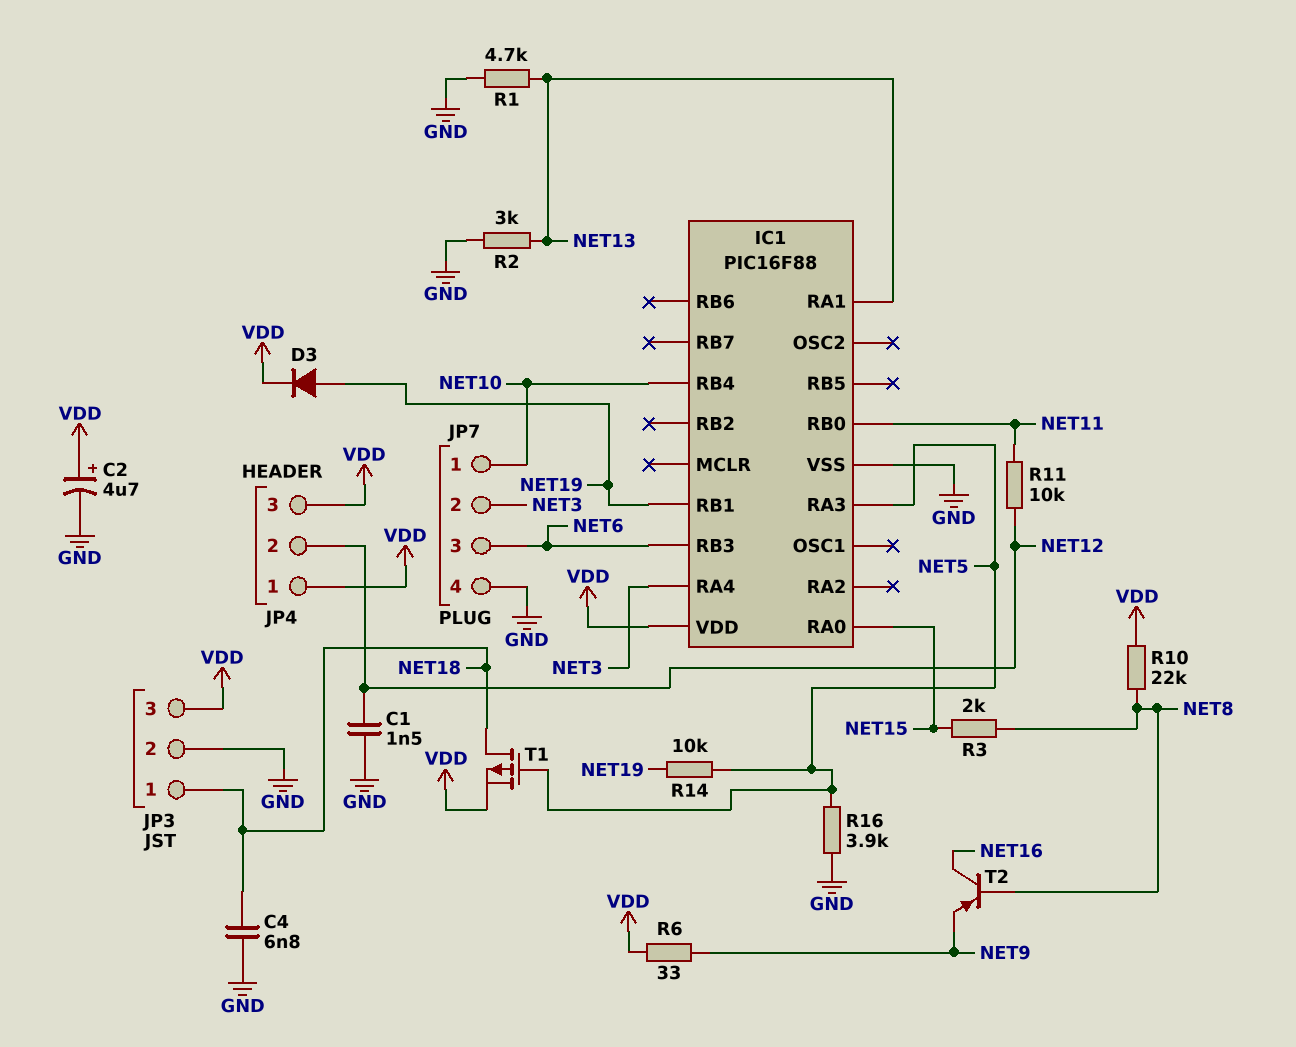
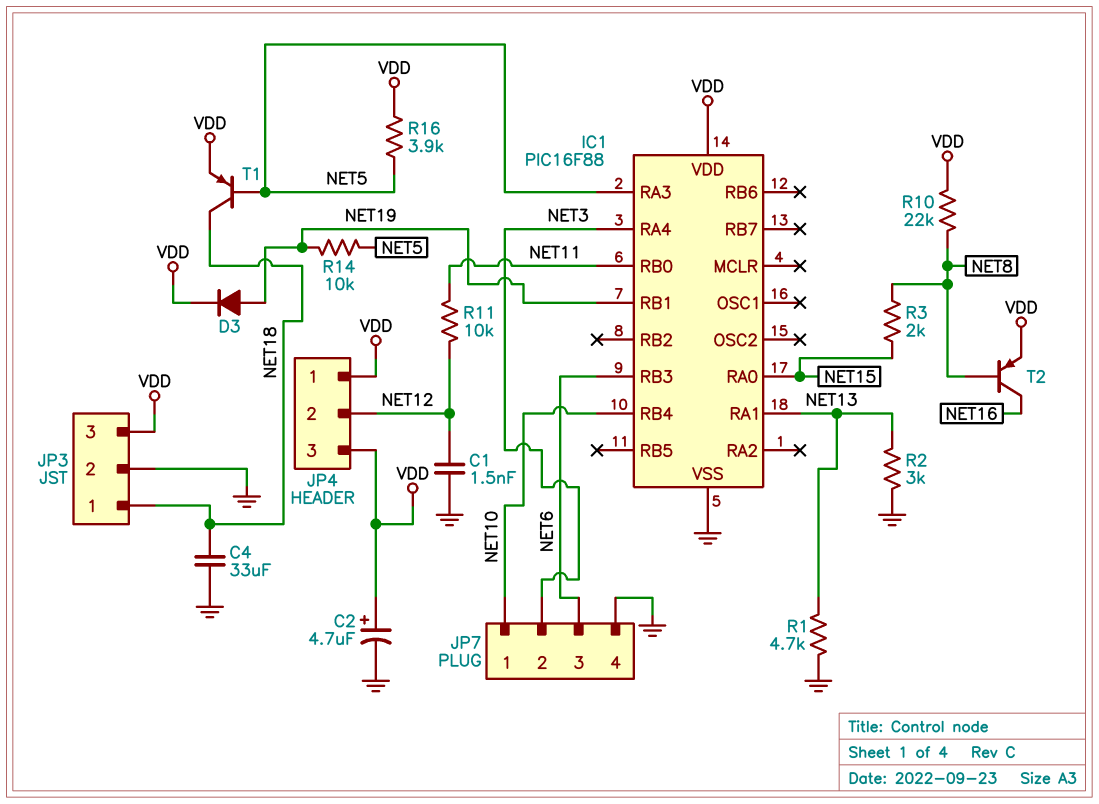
C4: 6.8nF (GND, NET18) -> 33uF (GND, NET18)
R6: 33 (NET9, VDD) -> none
R16: 3.9k (GND, NET5) -> 3.9k (NET5, VDD)
T1: PMOS (G NET5, D NET18, S VDD) -> PNP (B NET5, C NET18, E VDD)
T2: PNP (B NET8, C NET16, E NET9) -> PNP (B NET8, C NET16, E VDD)

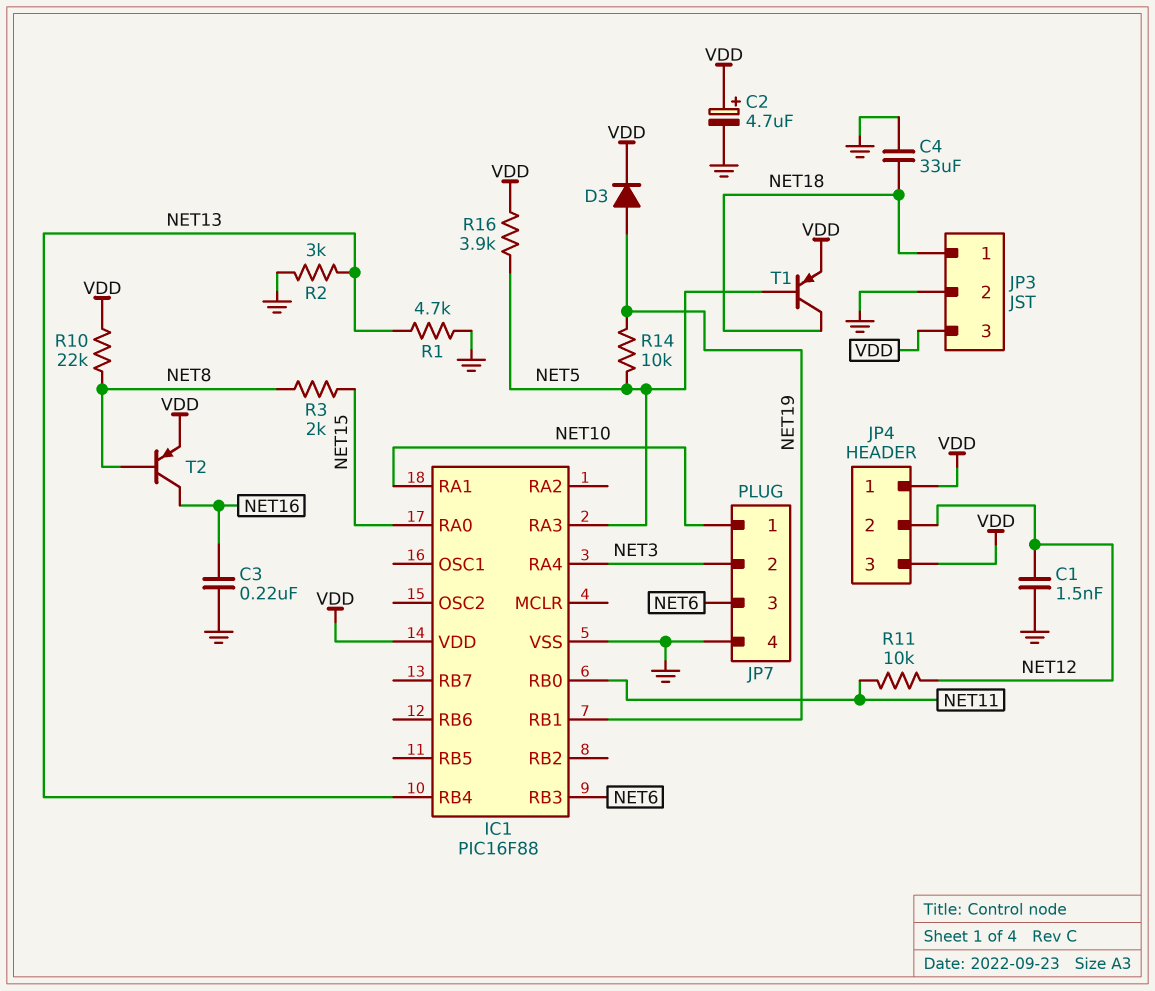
C3: none -> 220nF (GND, NET16)
IC1 pin RA1: NET13 -> NET10
IC1 pin RB4: NET10 -> NET13

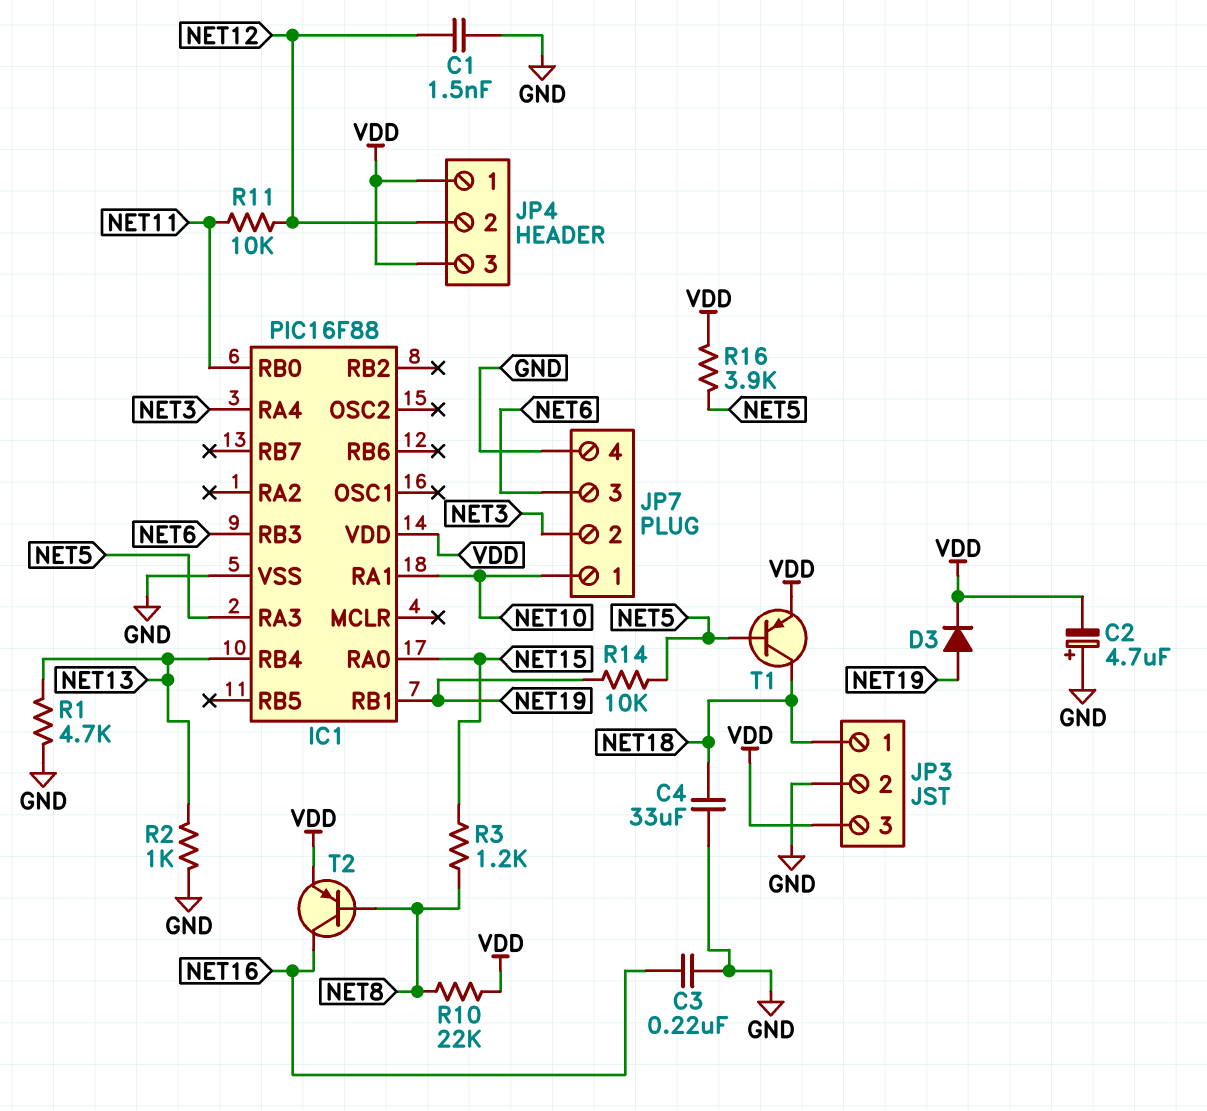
C2: 4.7uF (plus VDD, minus GND) -> 4.7uF (plus GND, minus VDD)
R2: 3k (GND, NET13) -> 1k (GND, NET13)
R3: 2k (NET8, NET15) -> 1.2k (NET8, NET15)

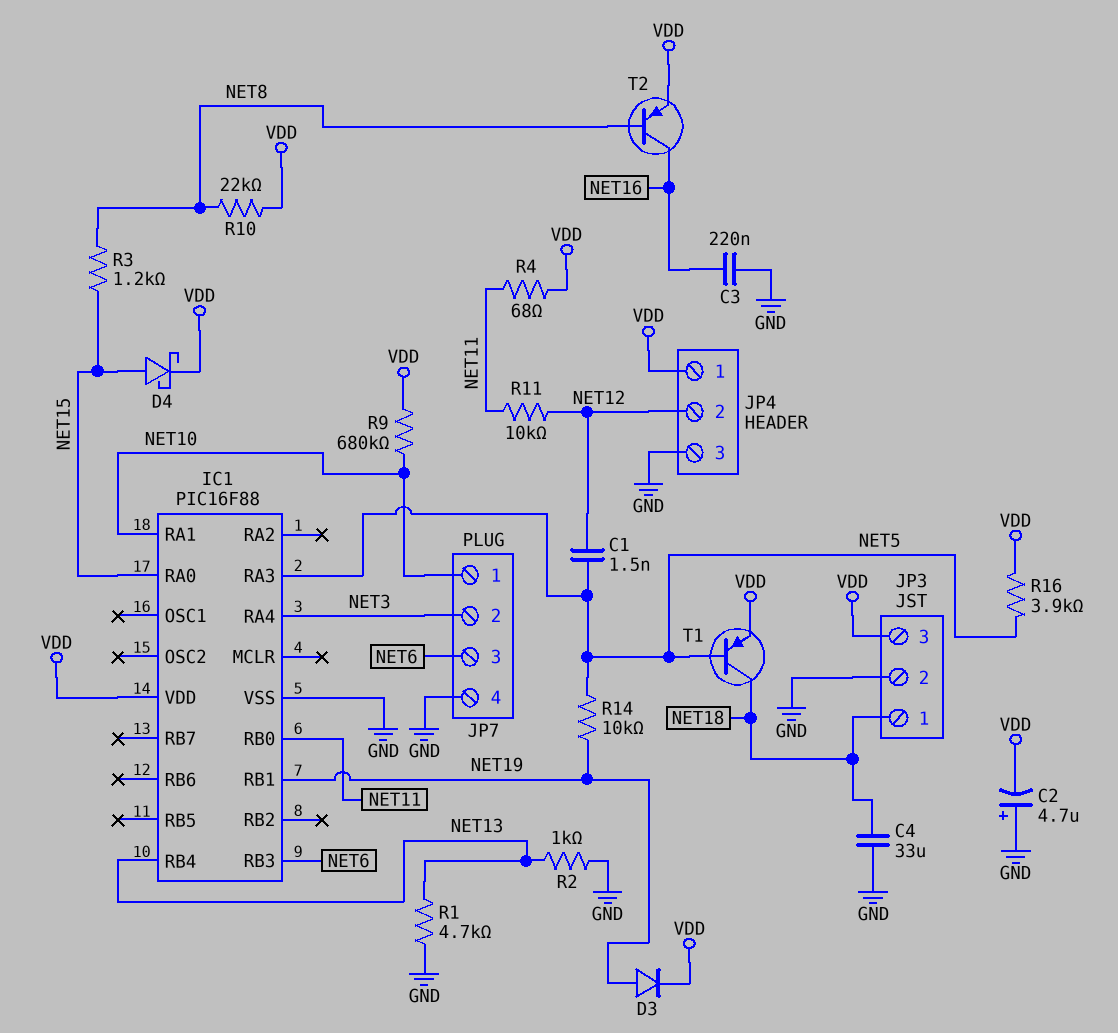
C1: 1.5nF (GND, NET12) -> 1.5nF (NET5, NET12)
D4: none -> schottky (A NET15, K VDD)
JP4 pin 3: VDD -> GND
R4: none -> 68 (NET11, VDD)
R9: none -> 680k (NET10, VDD)

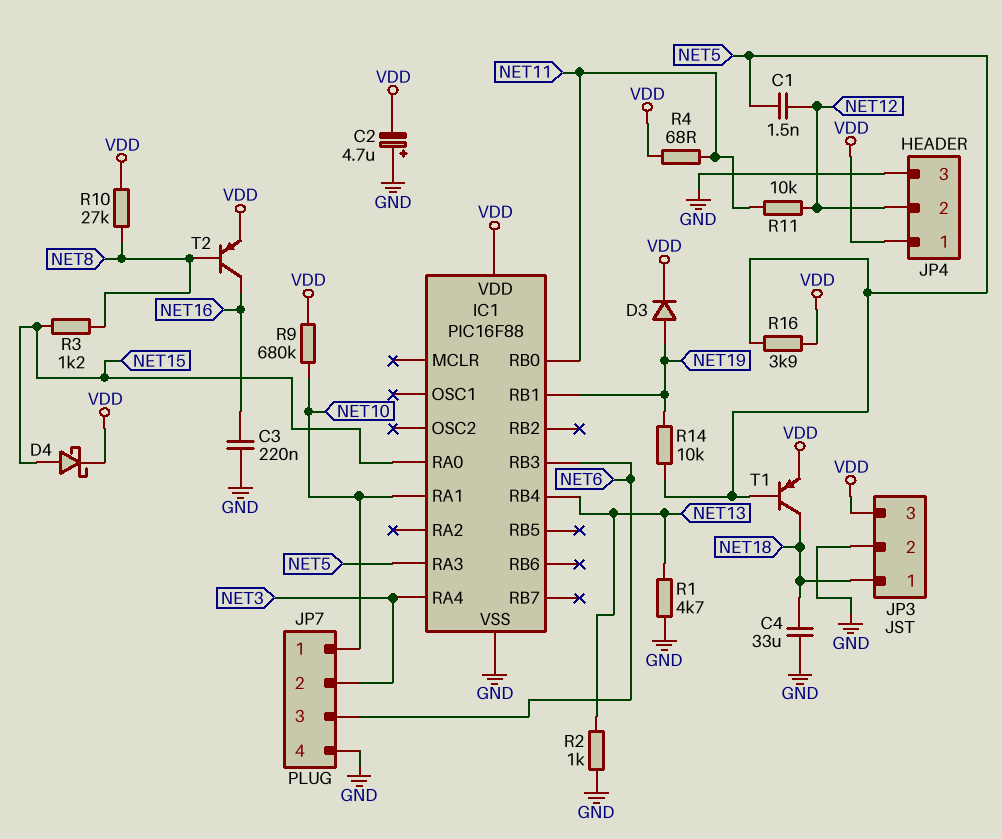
R10: 22k (NET8, VDD) -> 27k (NET8, VDD)

